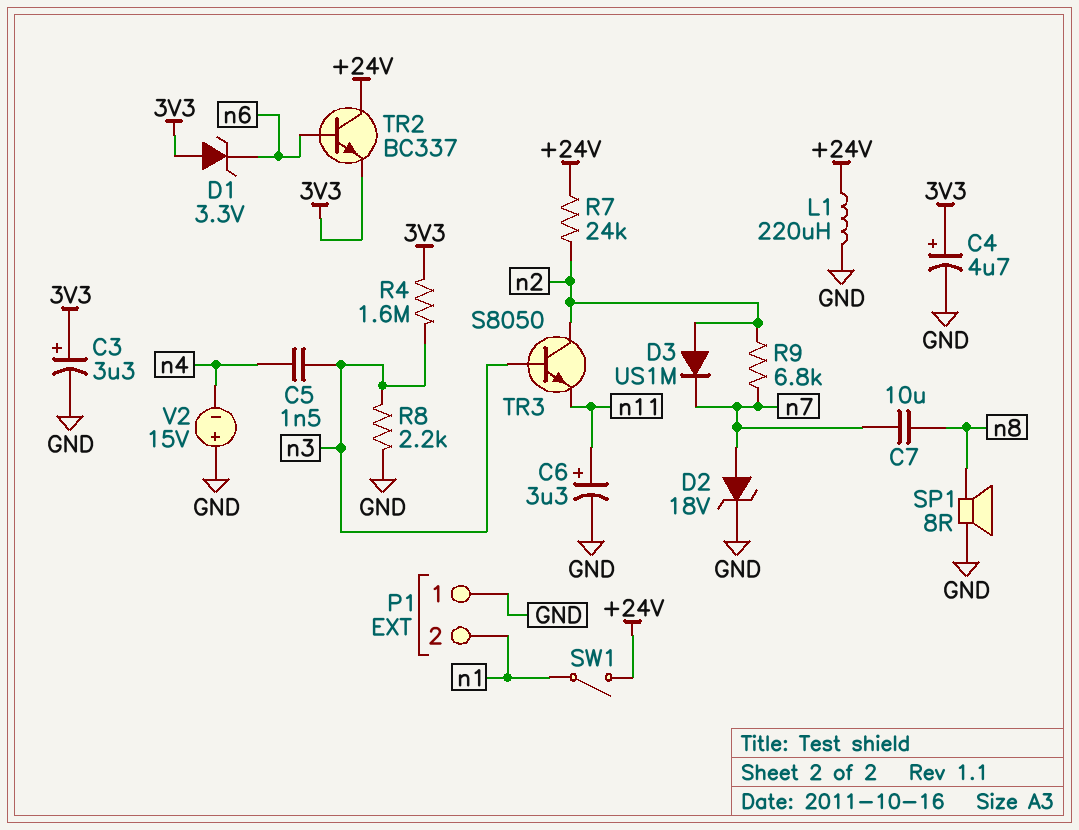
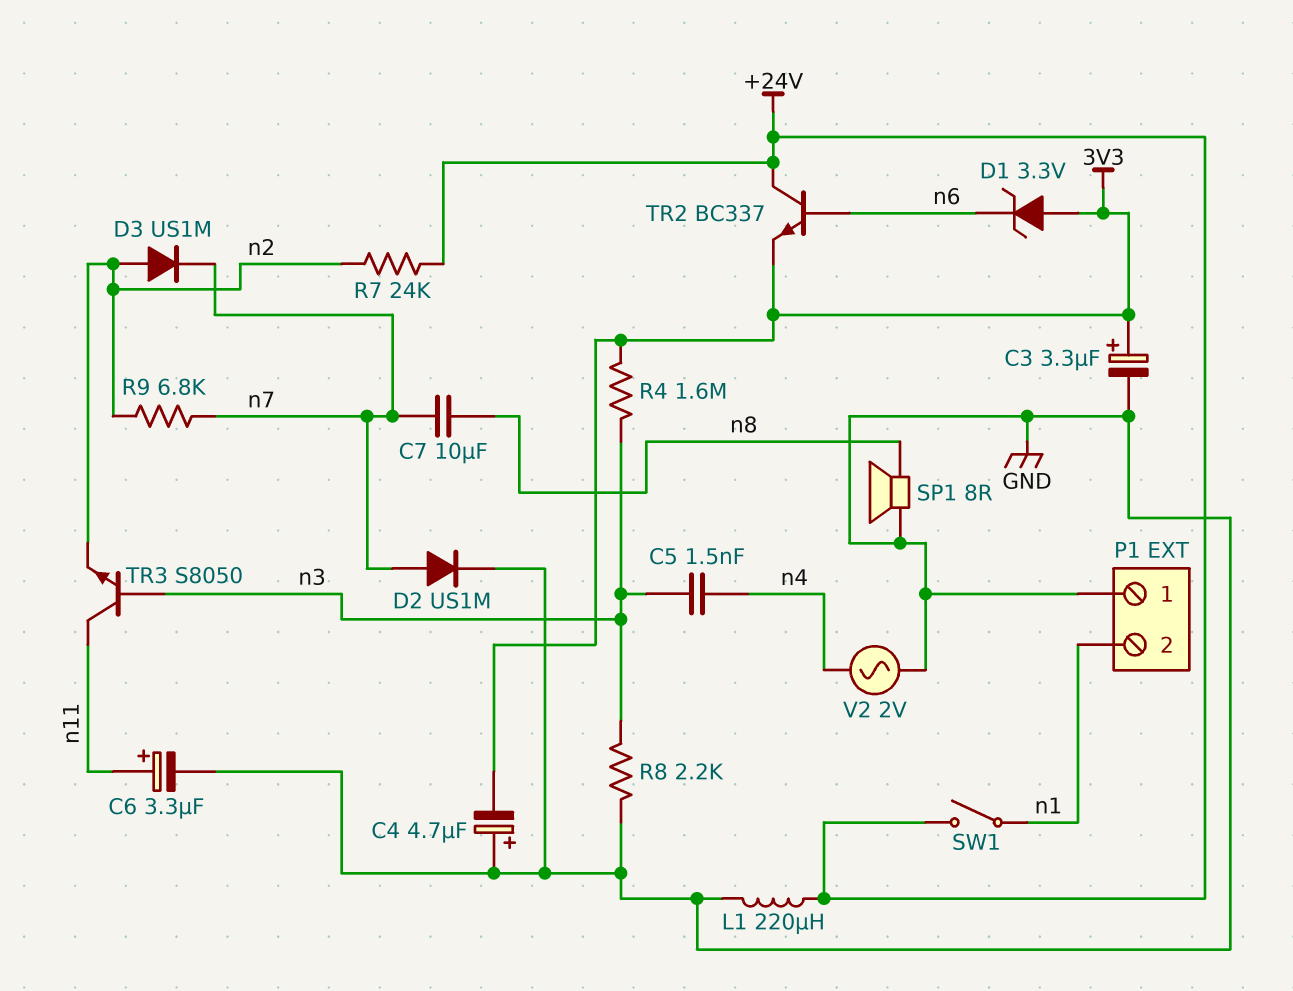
C4: 4.7uF (plus 3V3, minus GND) -> 4.7uF (plus GND, minus 3V3)
D2: zener 18V (A n7, K GND) -> diode US1M (A n7, K GND)
TR3: NPN S8050 (B n3, C n2, E n11) -> NPN S8050 (B n3, C n11, E n2)
V2: 15V (plus GND, minus n4) -> AC 2V (GND, n4)

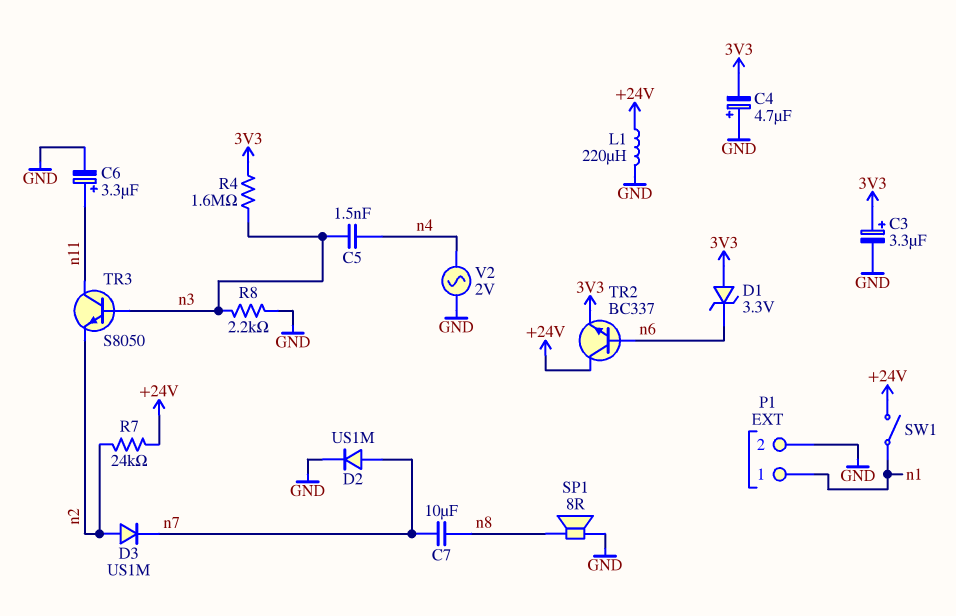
P1 pin 1: GND -> n1
P1 pin 2: n1 -> GND
R9: 6.8k (n2, n7) -> none

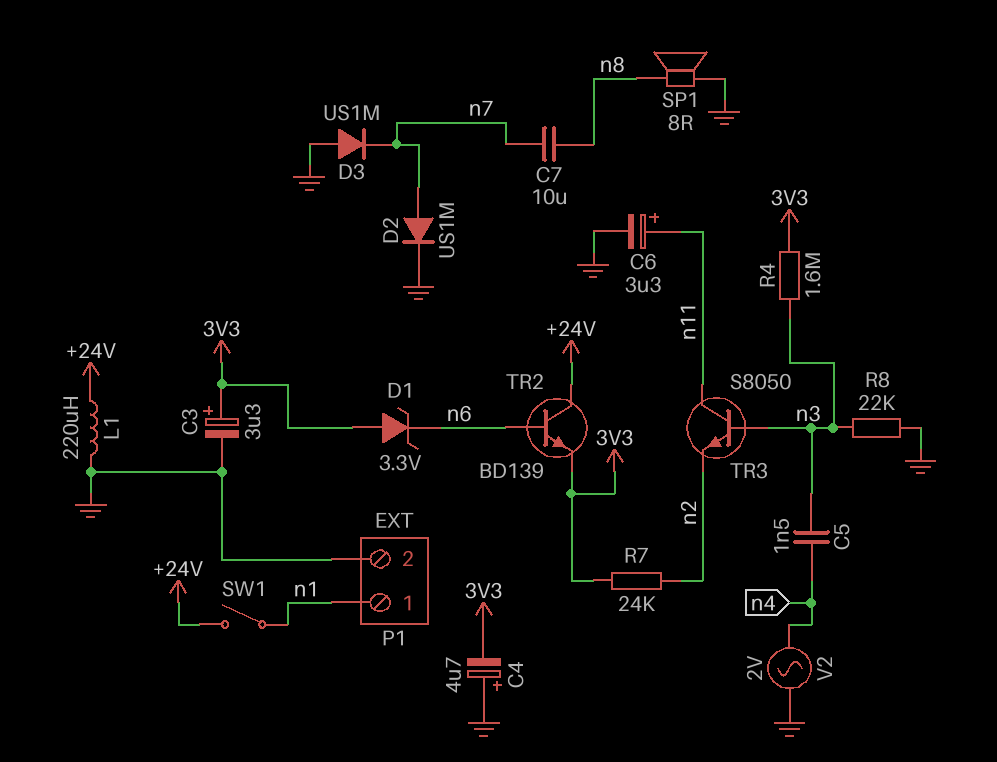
D3: diode US1M (A n2, K n7) -> diode US1M (A GND, K n7)
R7: 24k (+24V, n2) -> 24k (3V3, n2)
R8: 2.2k (GND, n3) -> 22k (GND, n3)
TR2: NPN BC337 (B n6, C +24V, E 3V3) -> NPN BD139 (B n6, C +24V, E 3V3)

